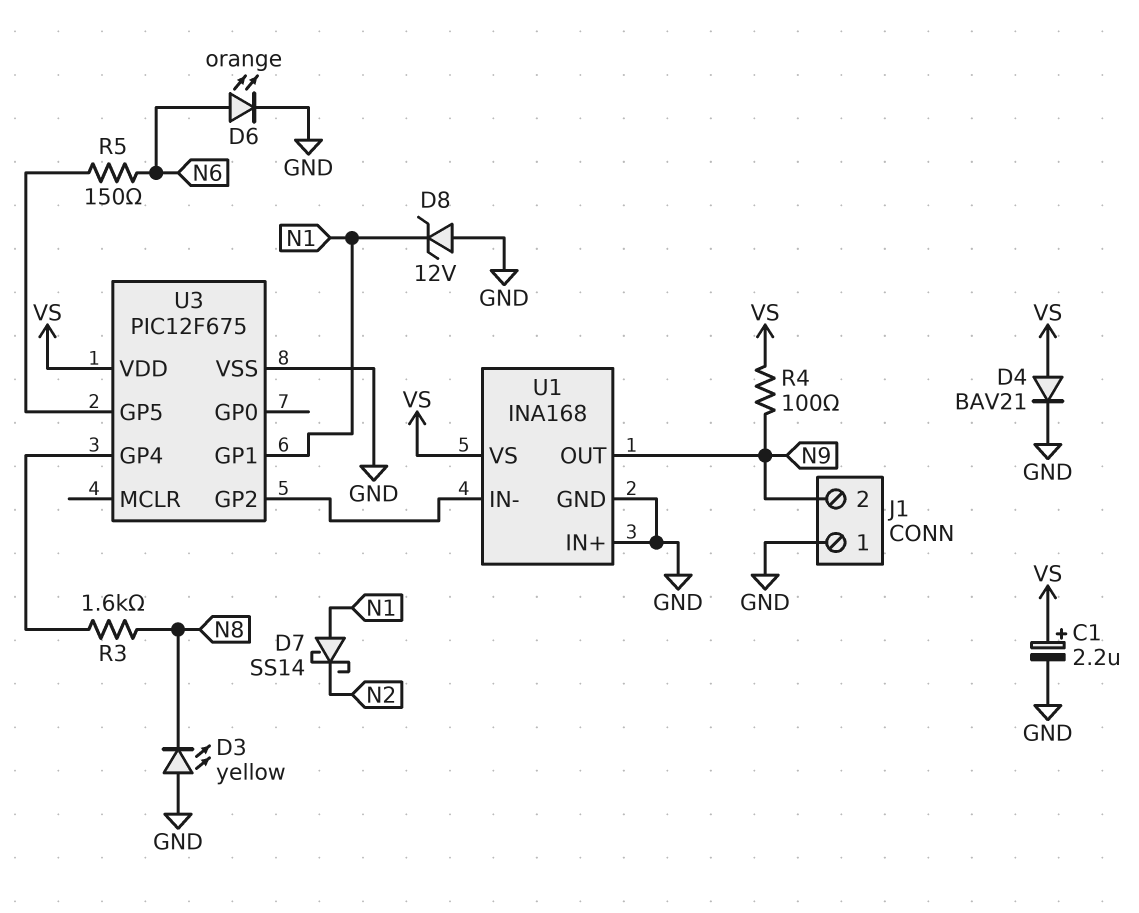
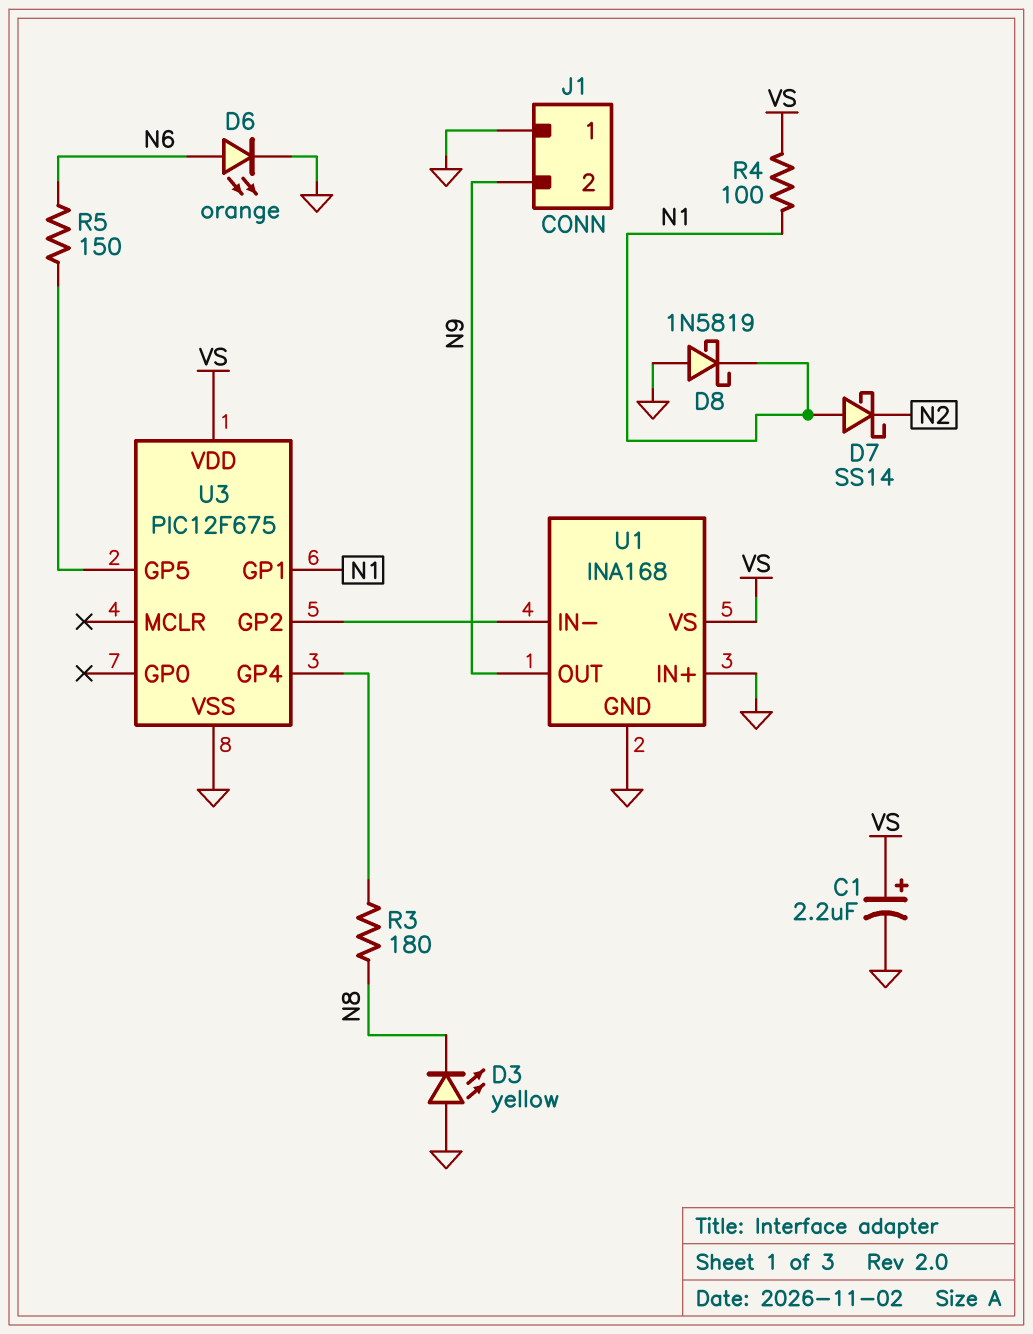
D4: diode BAV21 (A VS, K GND) -> none
D8: zener 12V (A GND, K N1) -> schottky 1N5819 (A GND, K N1)
R3: 1.6k (N8, U3/GP4) -> 180 (N8, U3/GP4)
R4: 100 (N9, VS) -> 100 (N1, VS)

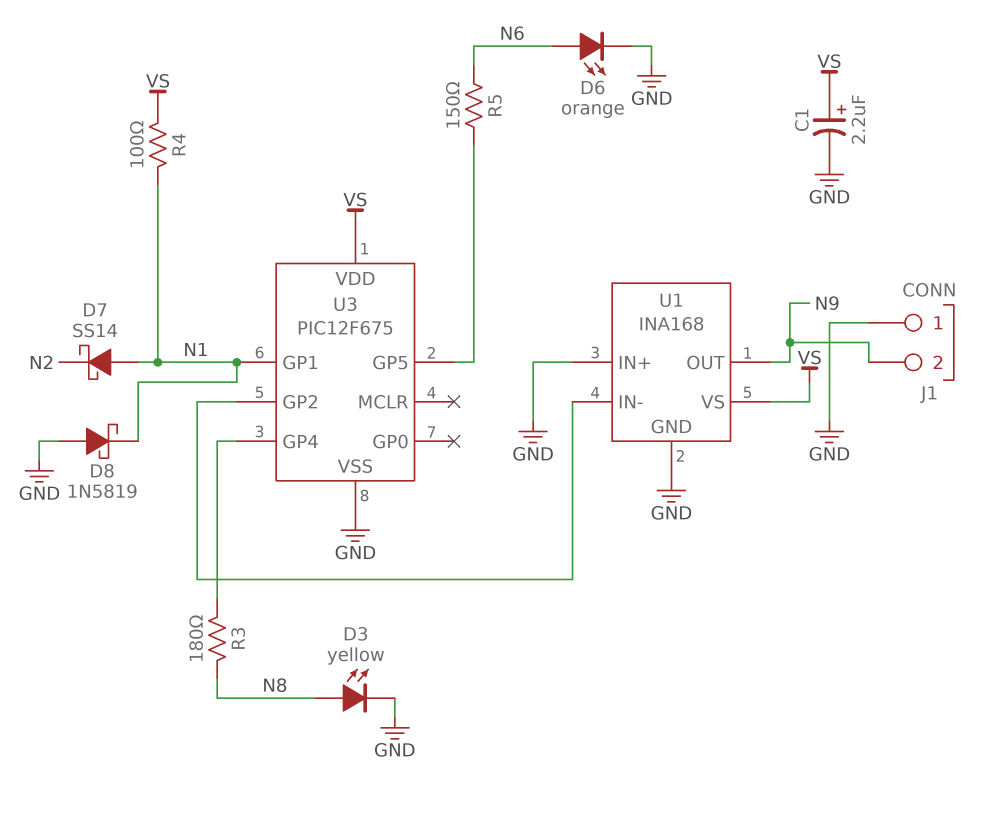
D3: LED yellow (A GND, K N8) -> LED yellow (A N8, K GND)

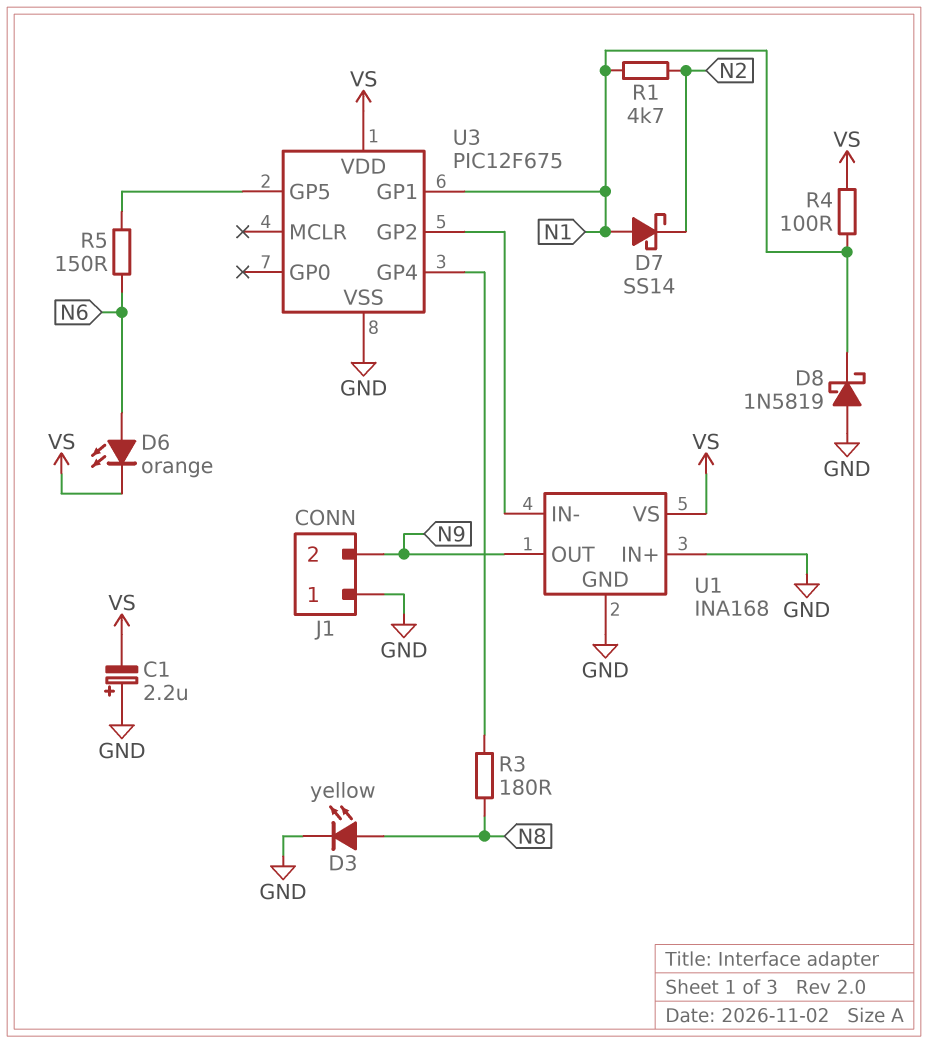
C1: 2.2uF (plus VS, minus GND) -> 2.2uF (plus GND, minus VS)
D6: LED orange (A N6, K GND) -> LED orange (A N6, K VS)
R1: none -> 4.7k (N1, N2)

